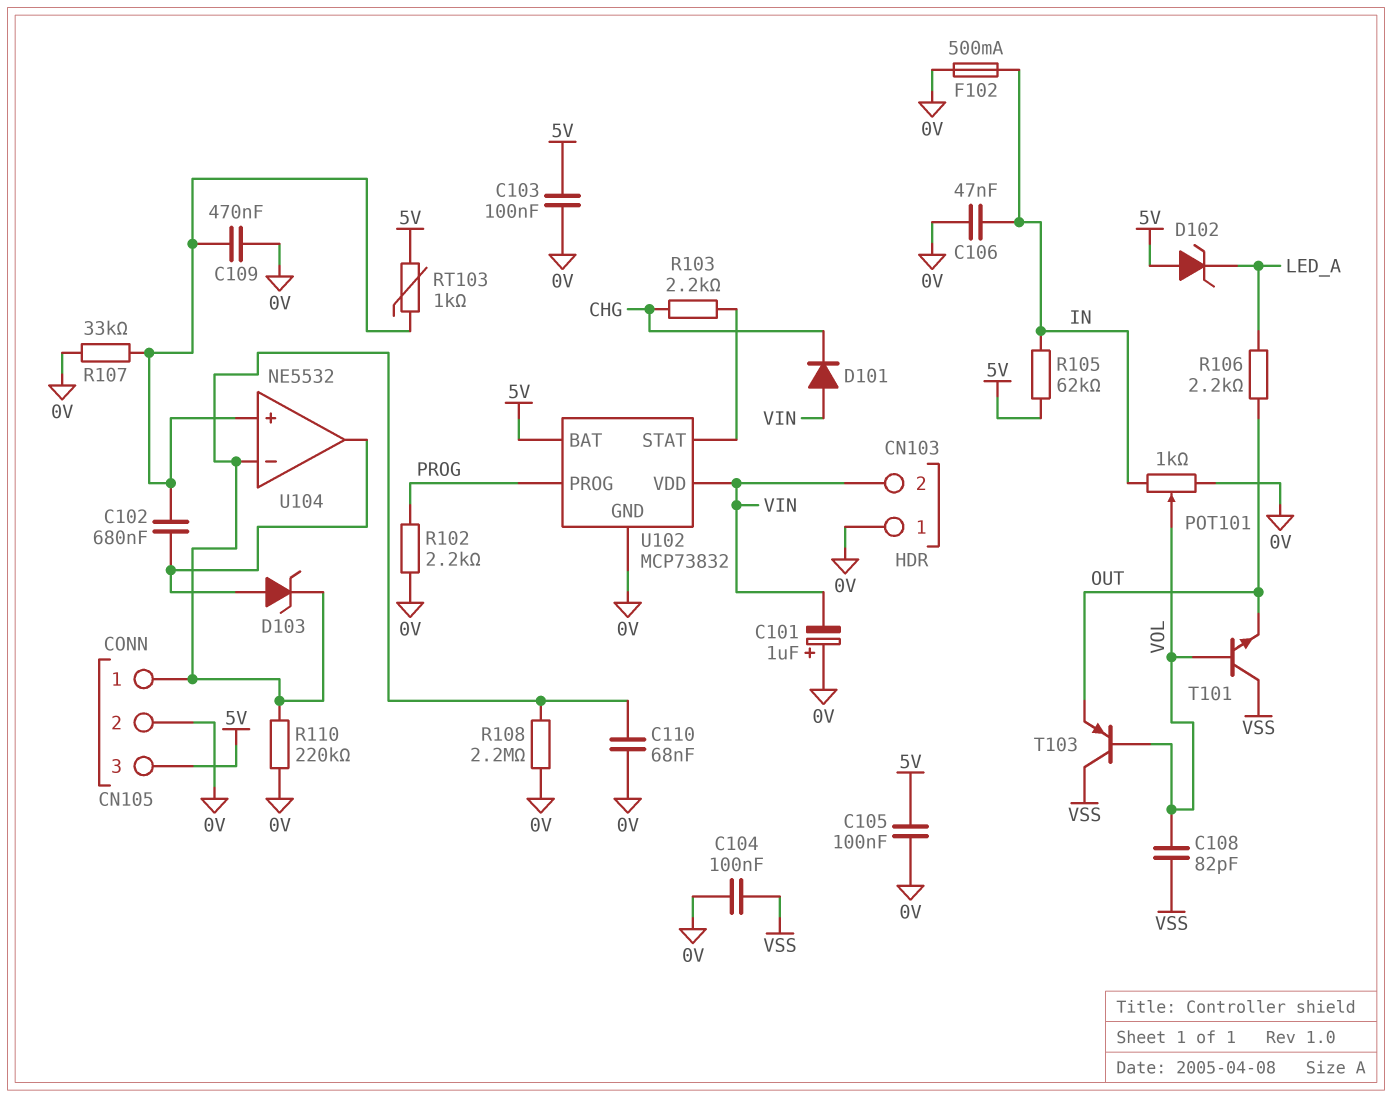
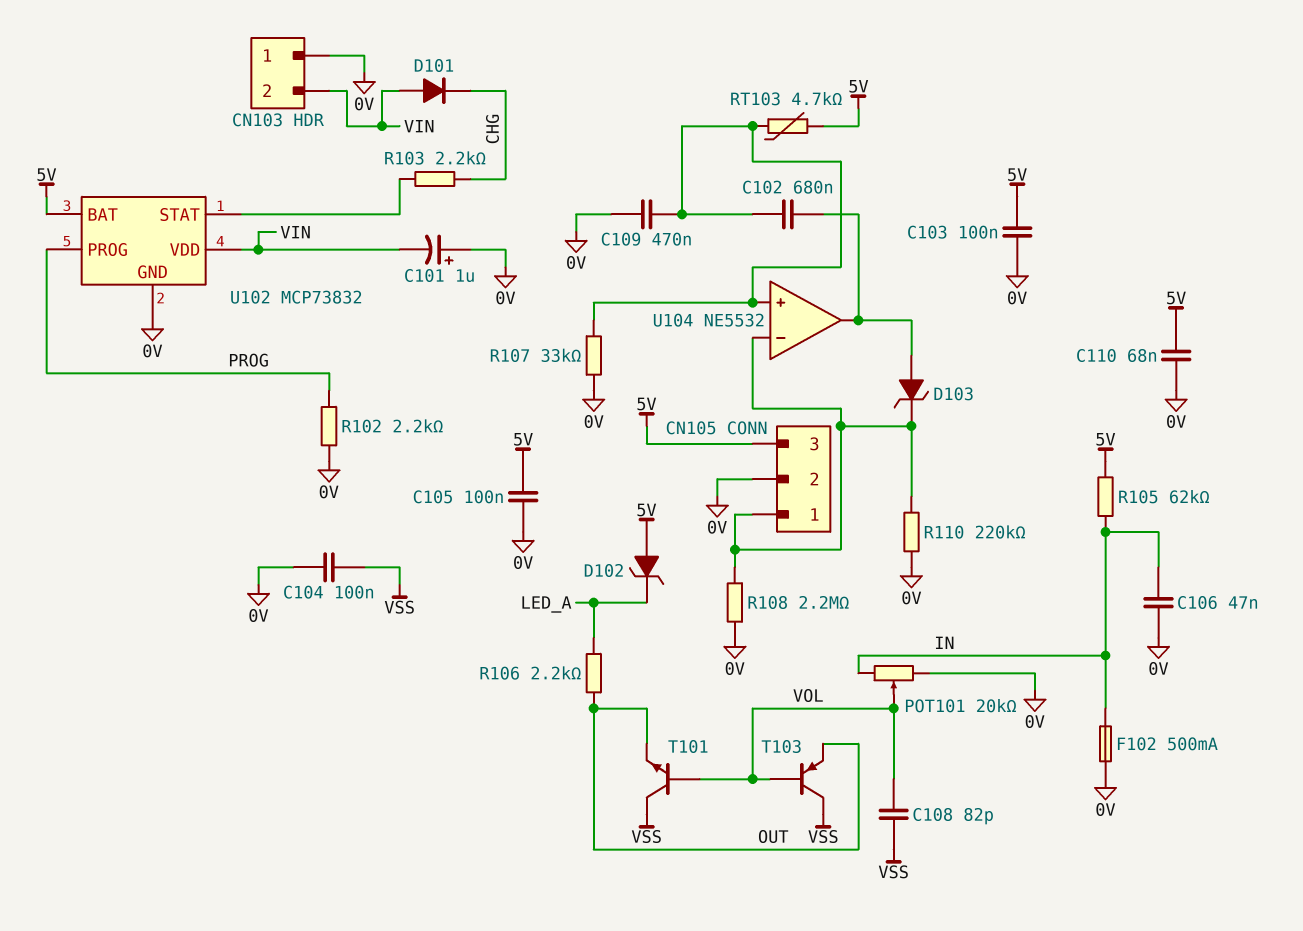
C110: 68nF (0V, CN105/1) -> 68nF (0V, 5V)
POT101: 1k (0V, IN, wiper VOL) -> 20k (0V, IN, wiper VOL)
RT103: 1k (5V, U104/in+) -> 4.7k (5V, U104/in+)

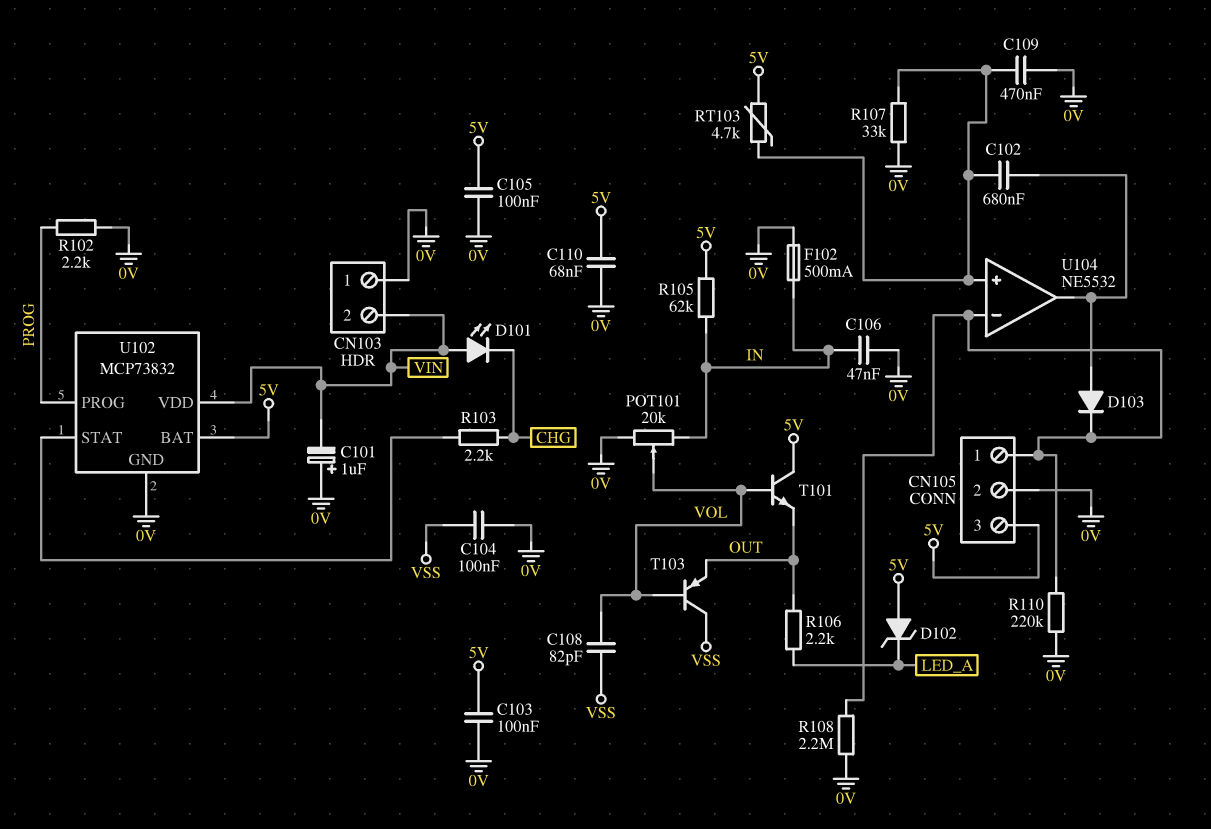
D101: diode (A VIN, K CHG) -> LED (A VIN, K CHG)
D103: zener (A U104/out, K CN105/1) -> diode (A U104/out, K CN105/1)
T101: NPN (B VOL, C VSS, E OUT) -> NPN (B VOL, C 5V, E OUT)

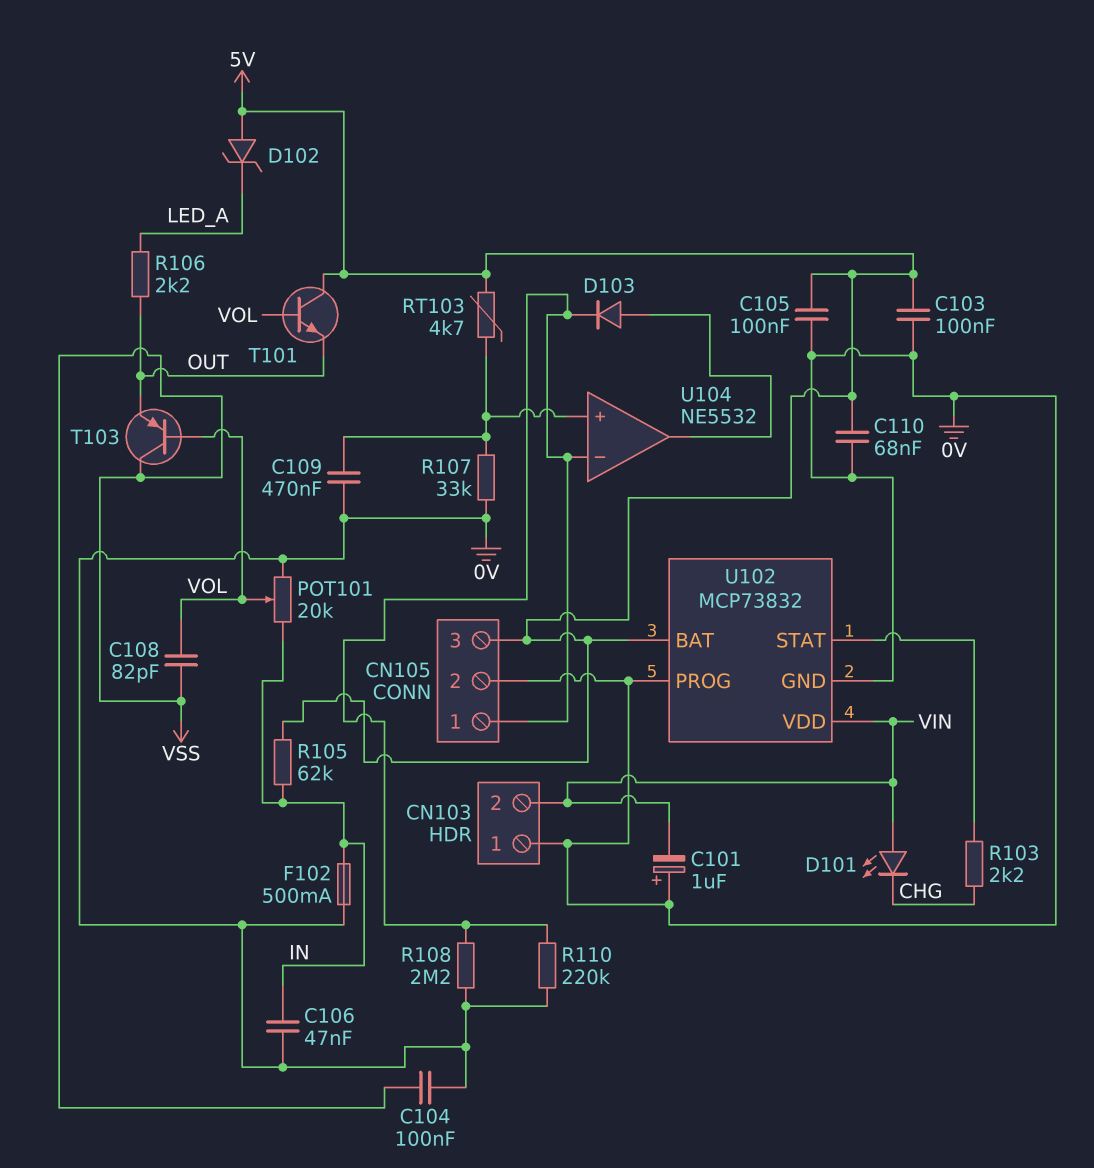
C102: 680nF (U104/in+, U104/out) -> none
R102: 2.2k (0V, PROG) -> none
U102 pin PROG: PROG -> 0V

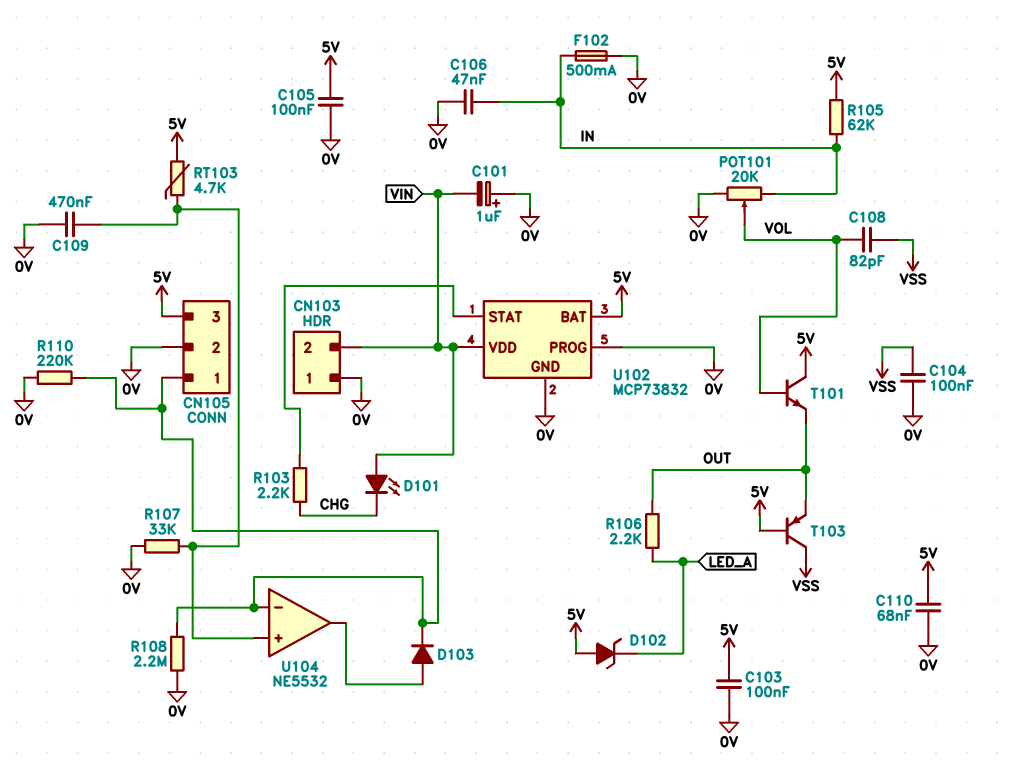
T103: PNP (B VOL, C VSS, E OUT) -> PNP (B 5V, C VSS, E OUT)

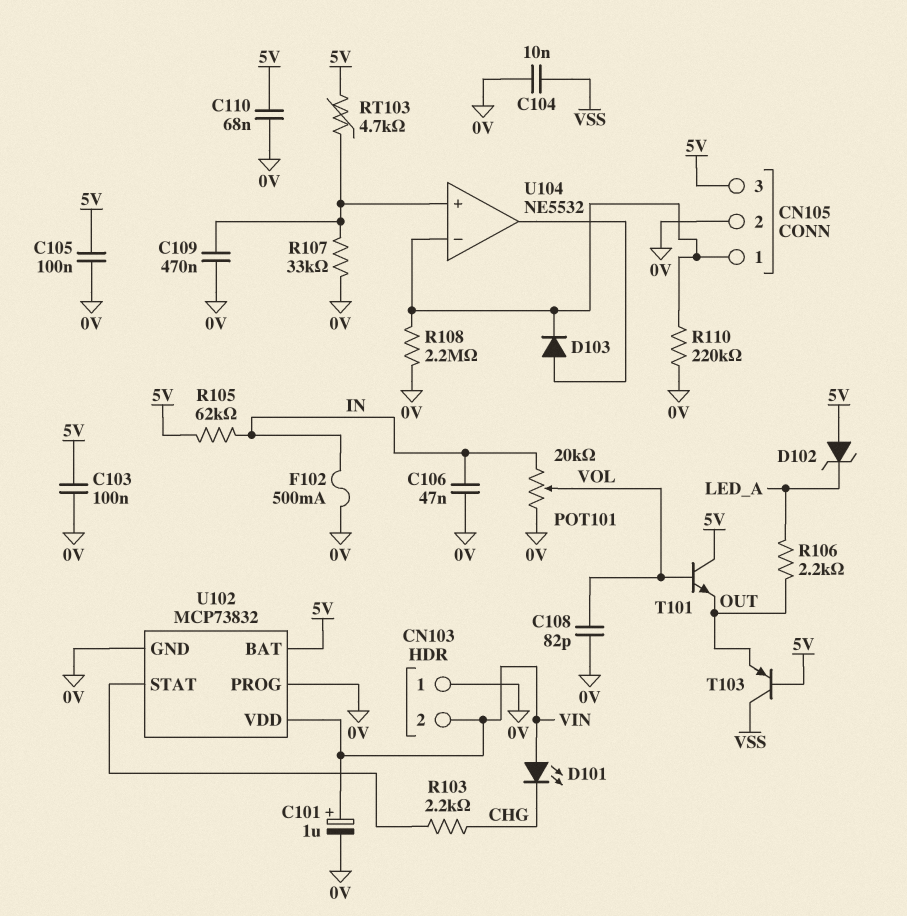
C101: 1uF (plus 0V, minus VIN) -> 1uF (plus VIN, minus 0V)
C104: 100nF (0V, VSS) -> 10nF (0V, VSS)
C108: 82pF (VOL, VSS) -> 82pF (0V, VOL)

